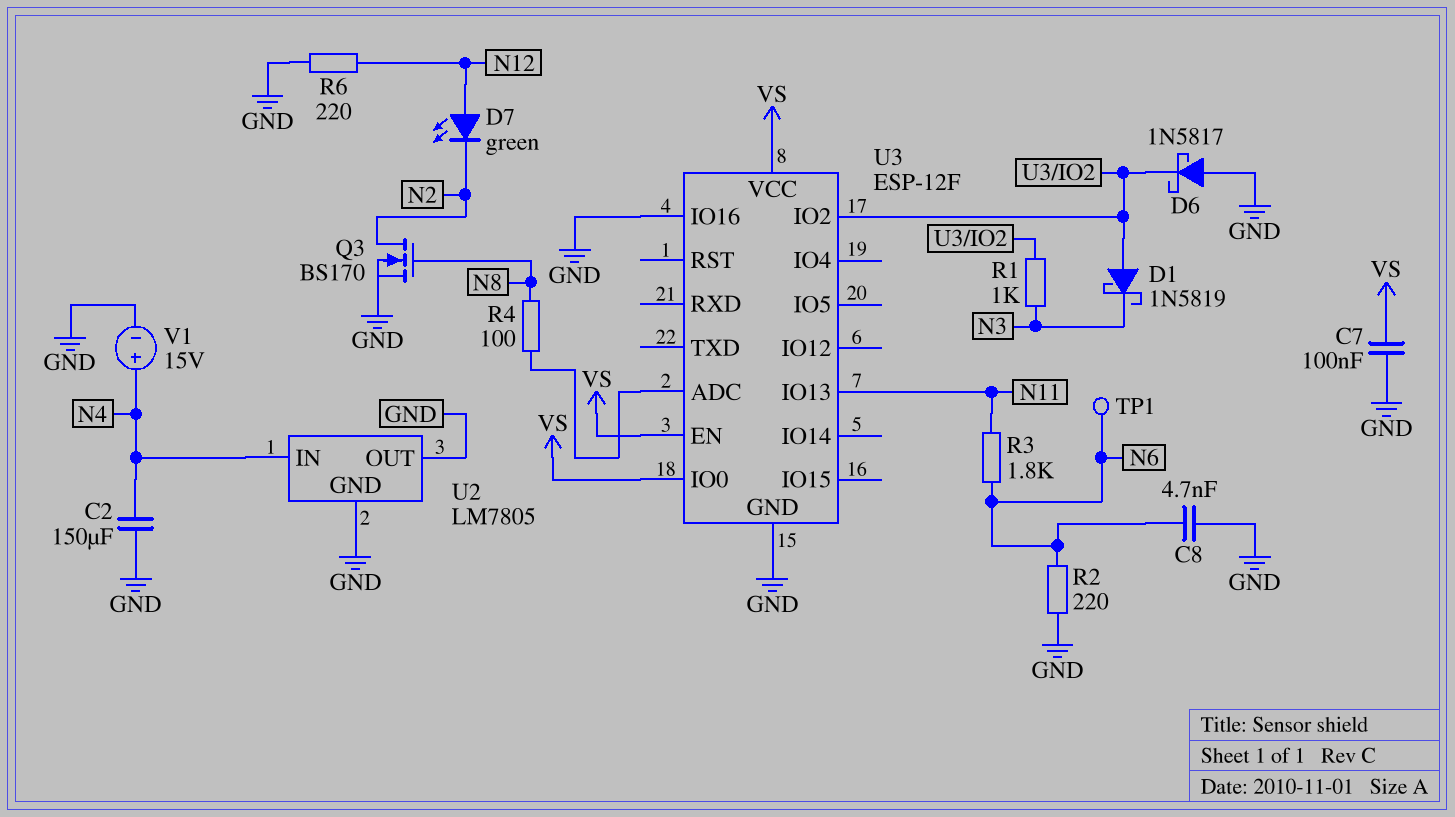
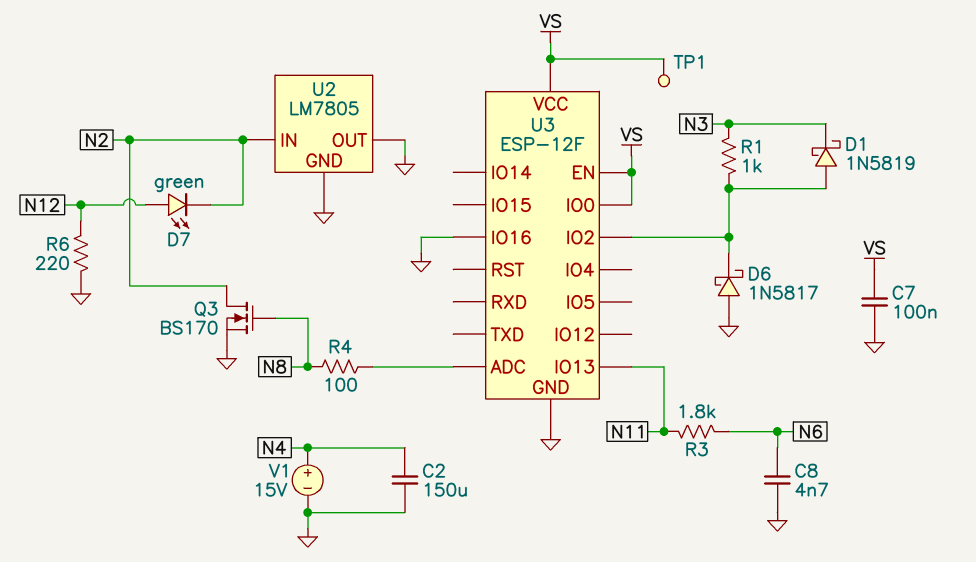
R2: 220 (GND, N6) -> none
TP1: test point (N6) -> test point (VS)
U2 pin IN: N4 -> N2

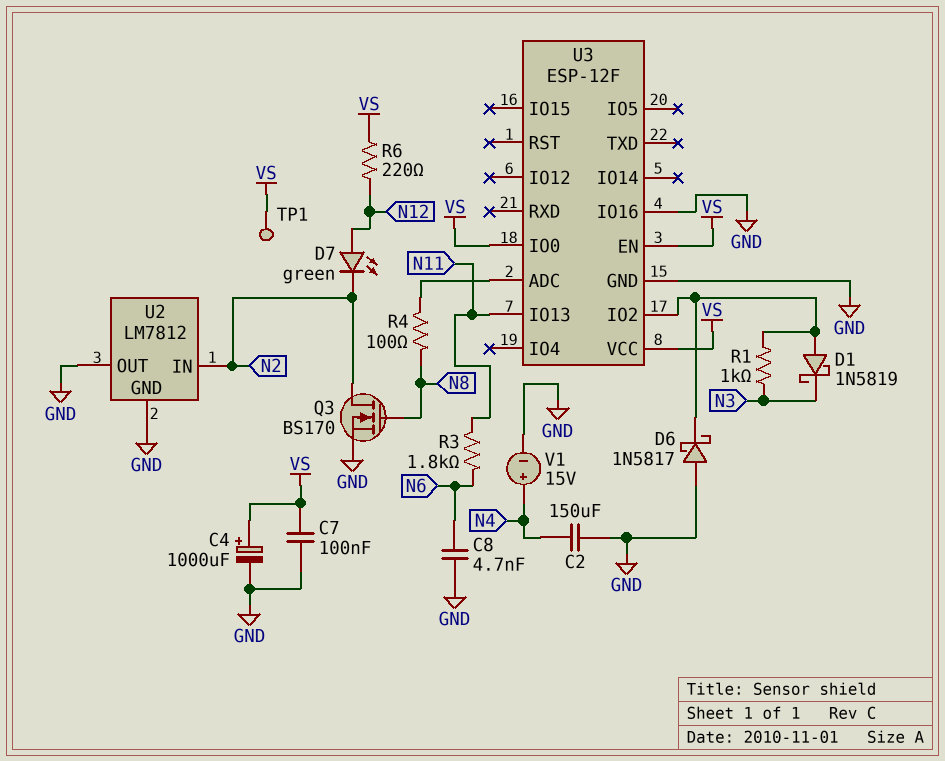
C4: none -> 1000uF (plus VS, minus GND)
R6: 220 (GND, N12) -> 220 (N12, VS)
U2: LM7805 -> LM7812

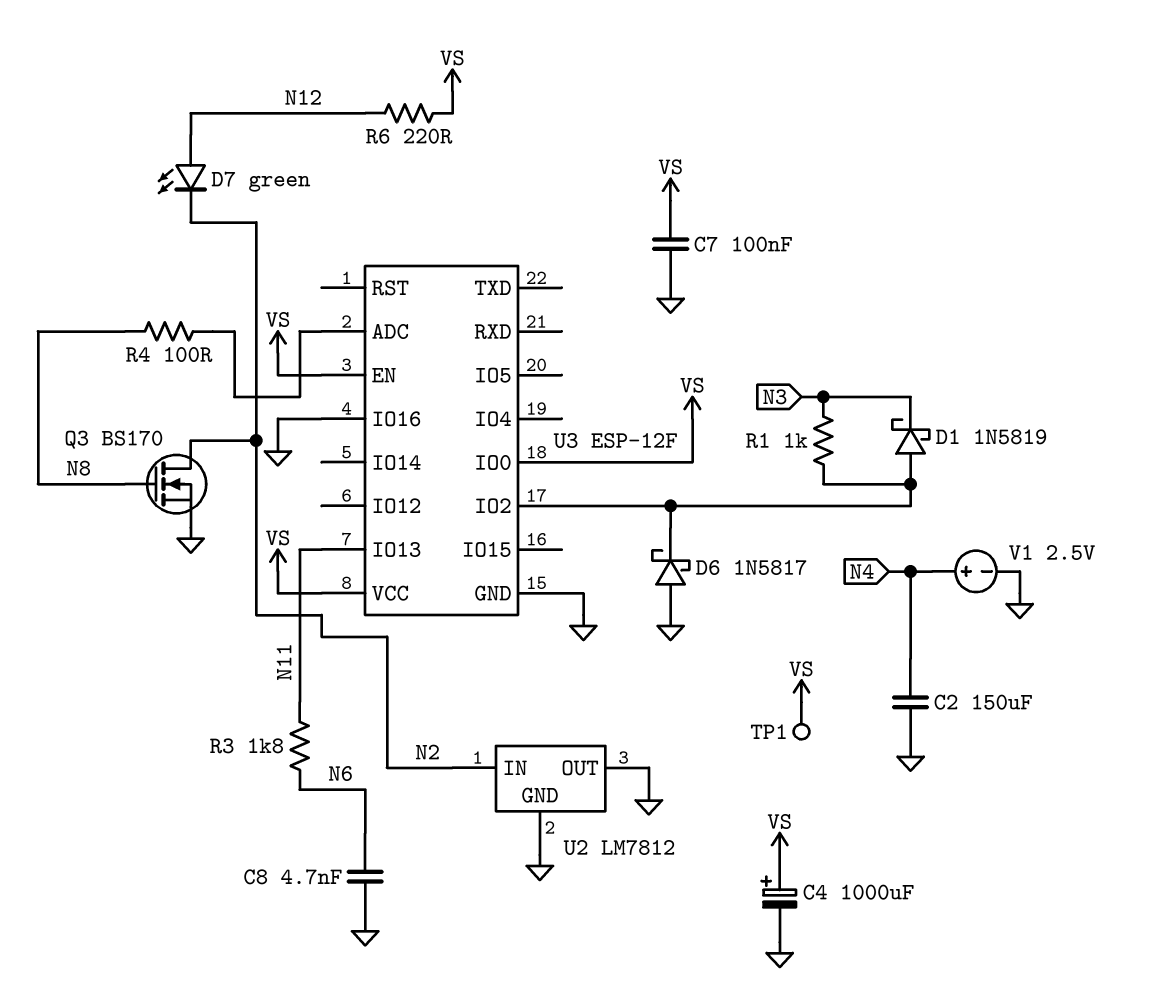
V1: 15V (plus N4, minus GND) -> 2.5V (plus N4, minus GND)

